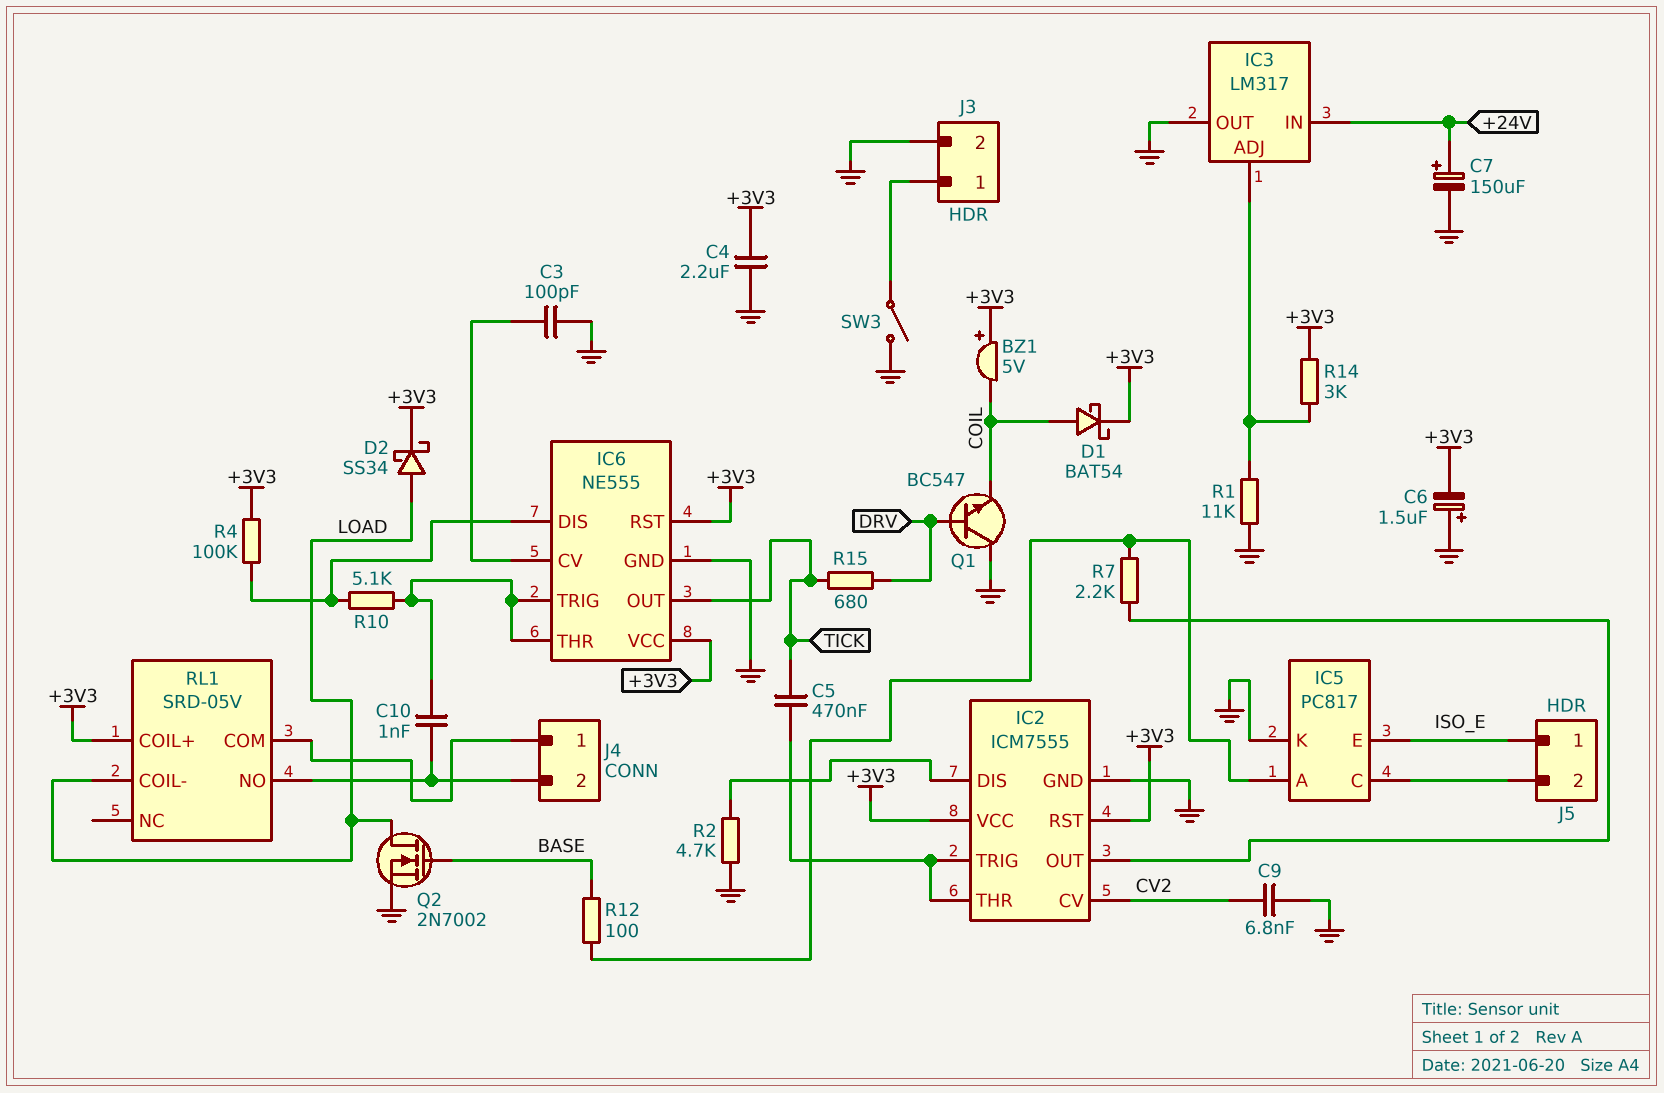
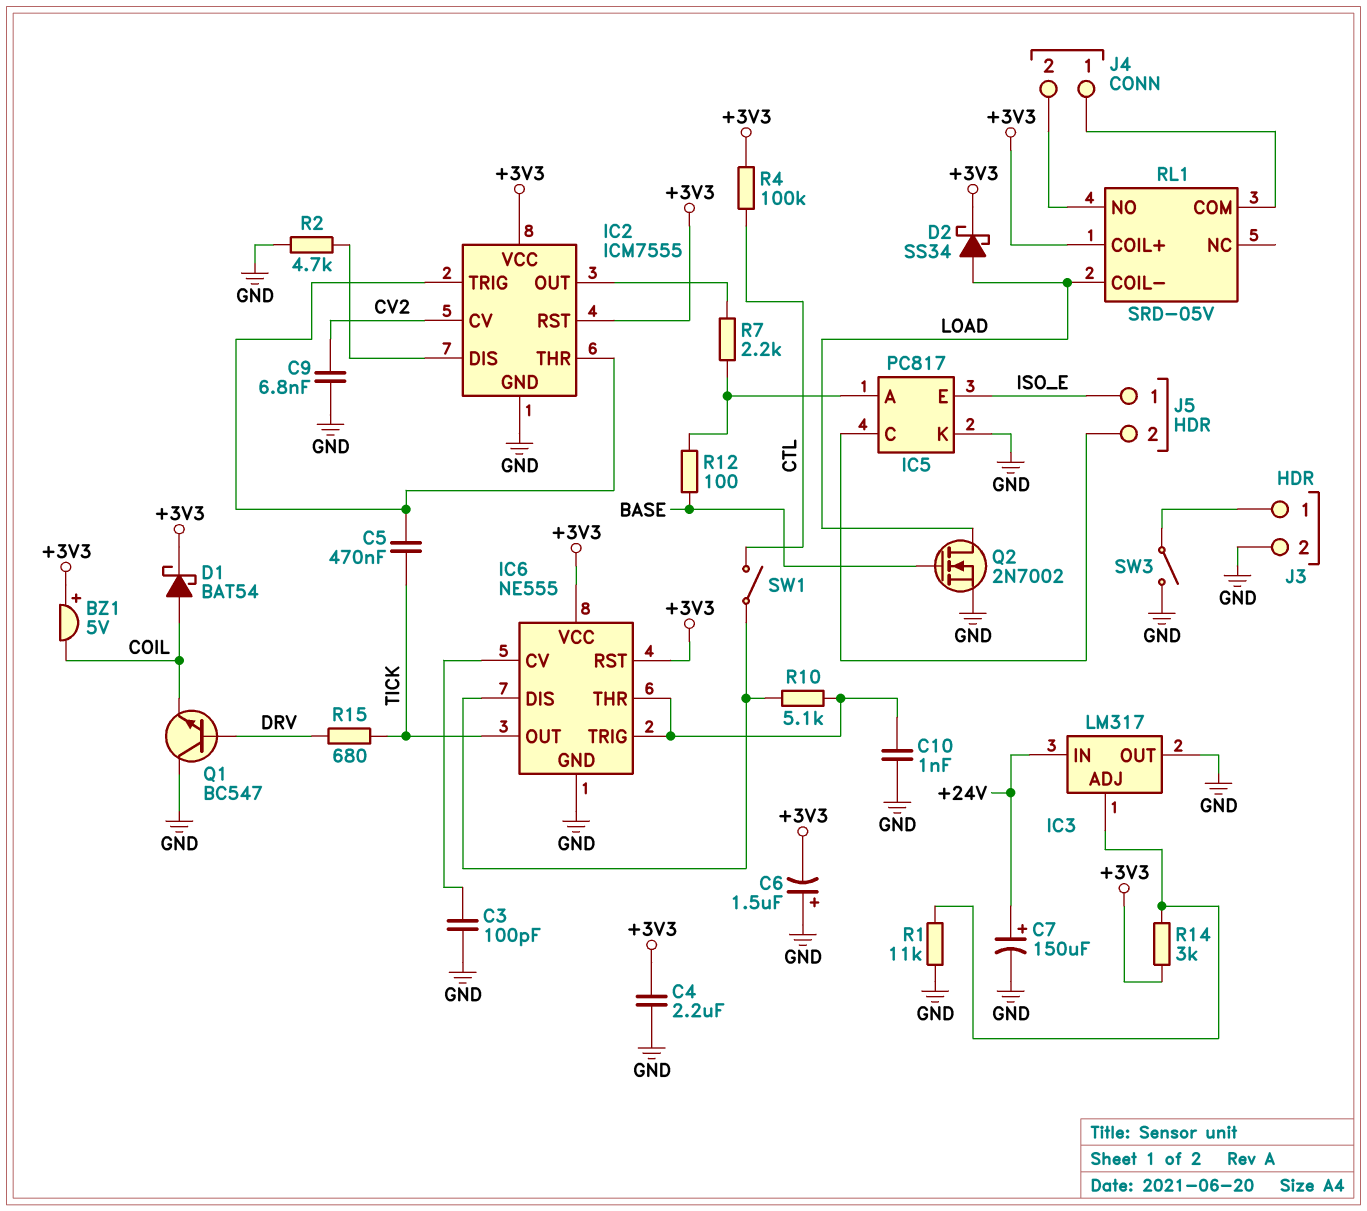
C10: 1nF (IC6/THR, J4/2) -> 1nF (GND, IC6/THR)
R4: 100k (+3V3, IC6/DIS) -> 100k (+3V3, CTL)
SW1: none -> switch (CTL, IC6/DIS)

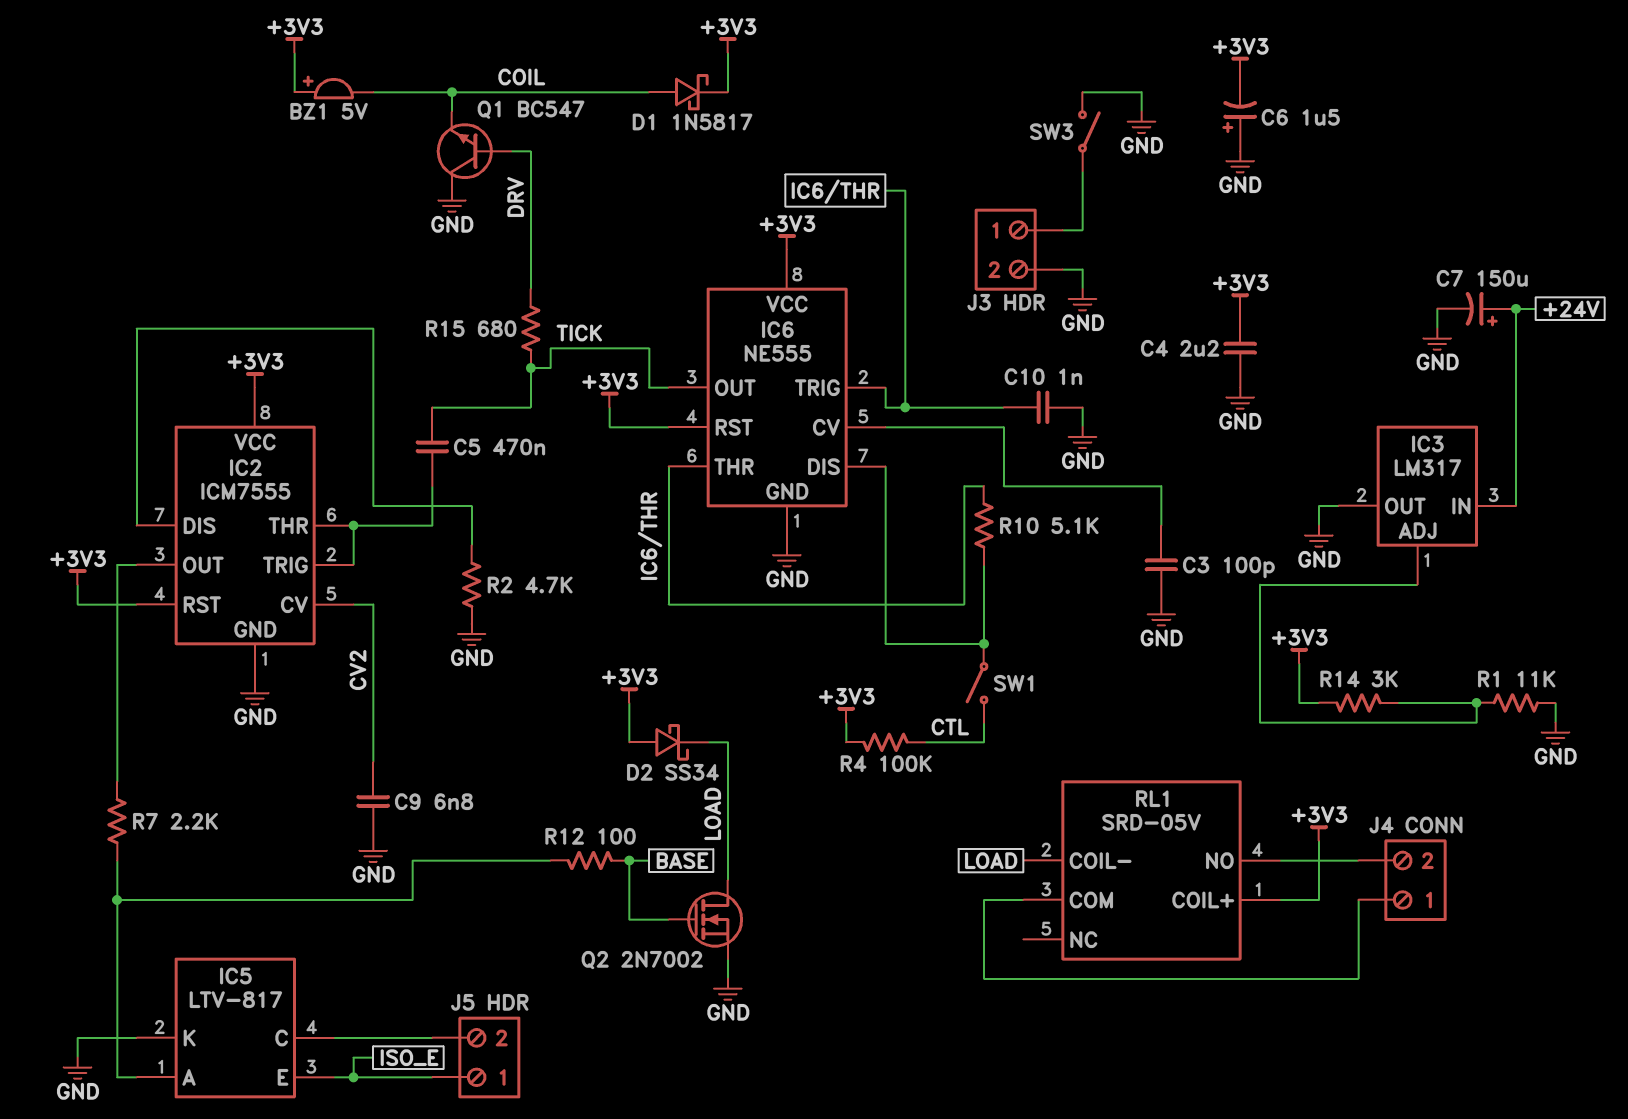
D1: schottky BAT54 (A COIL, K +3V3) -> schottky 1N5817 (A COIL, K +3V3)
D2: schottky SS34 (A LOAD, K +3V3) -> schottky SS34 (A +3V3, K LOAD)
IC5: PC817 -> LTV-817

